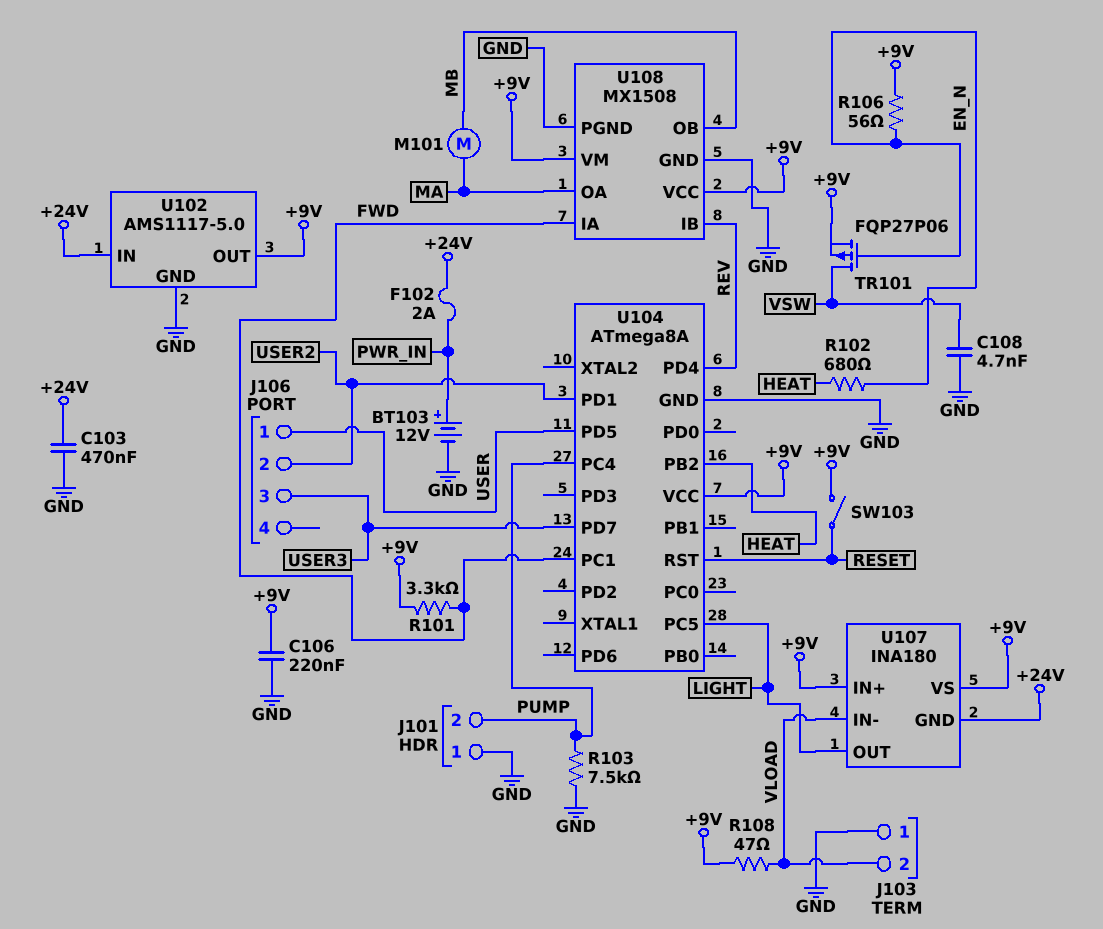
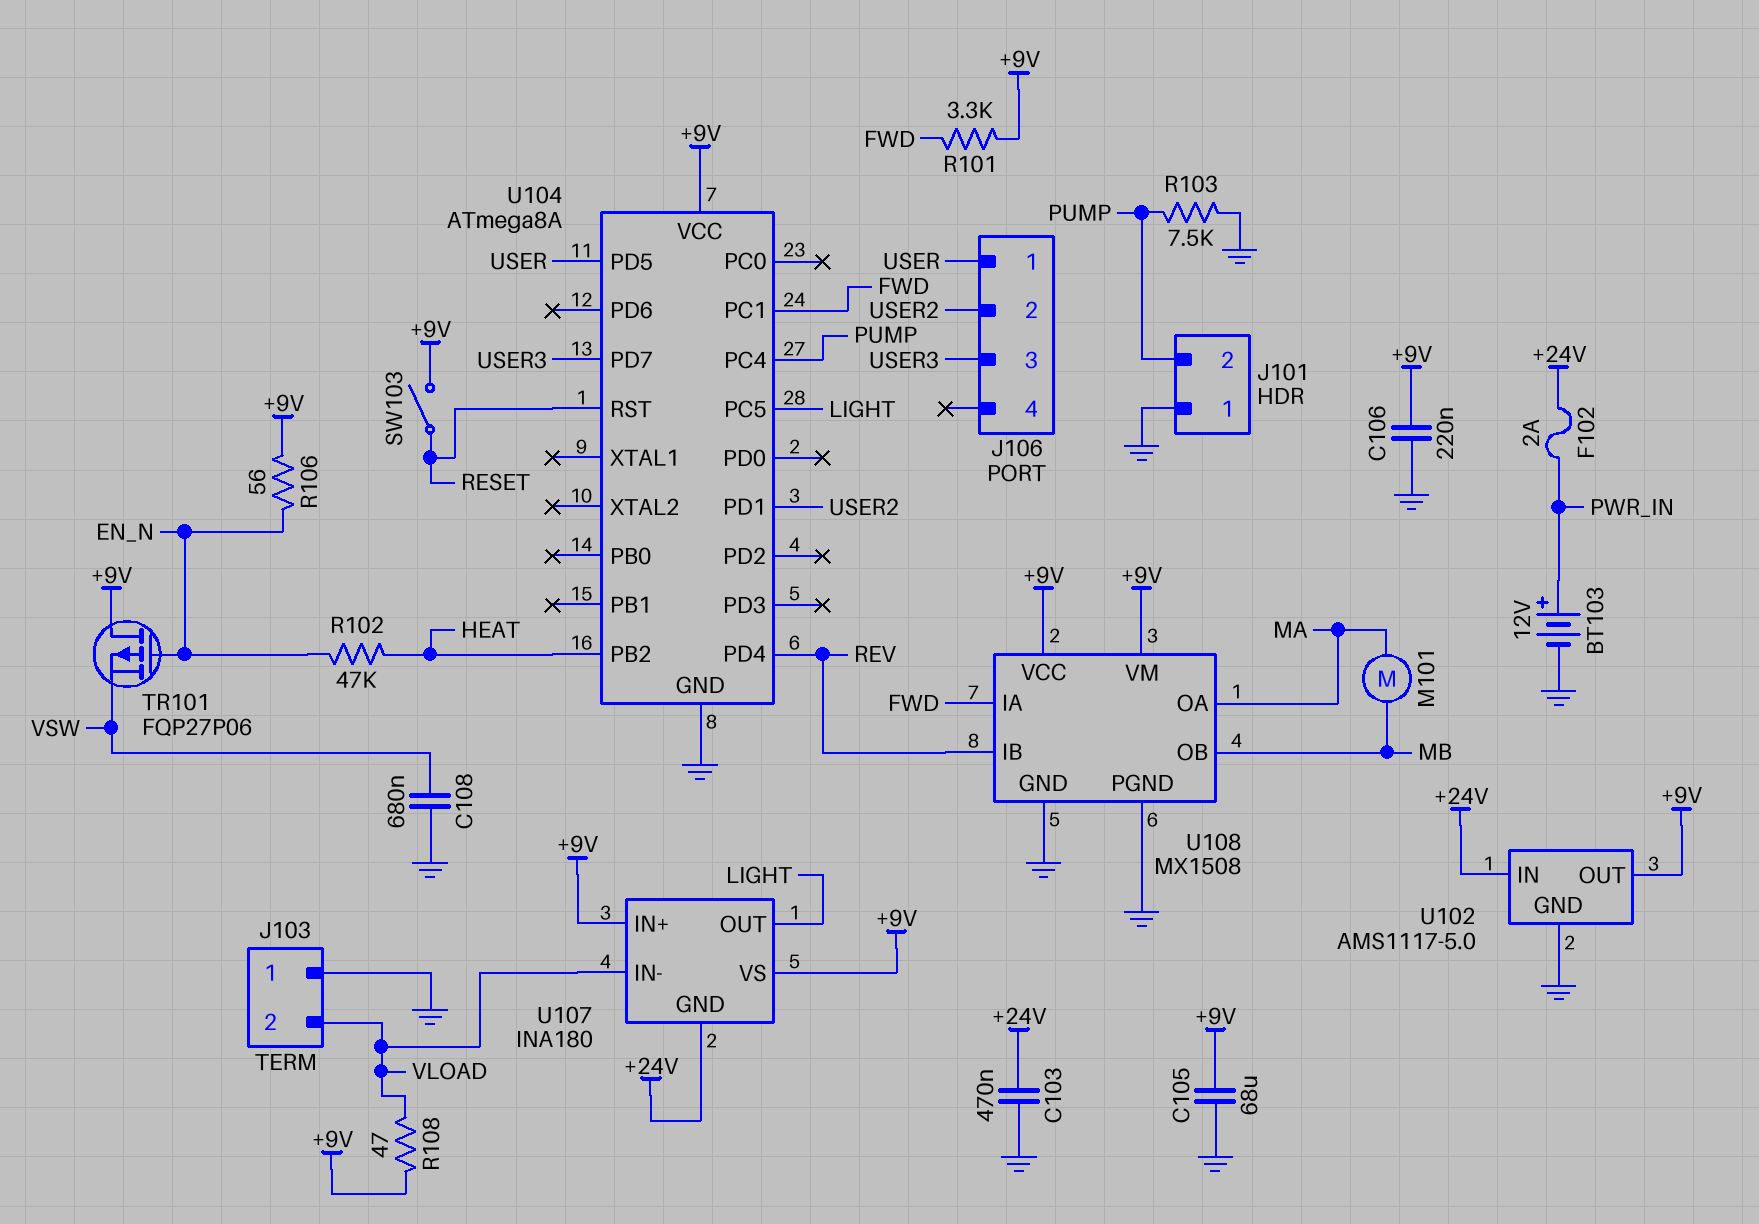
C105: none -> 68uF (+9V, GND)
C108: 4.7nF (GND, VSW) -> 680nF (GND, VSW)
R102: 680 (EN_N, HEAT) -> 47k (EN_N, HEAT)
TR101: PMOS FQP27P06 (G EN_N, D VSW, S +9V) -> PMOS FQP27P06 (G EN_N, D +9V, S VSW)

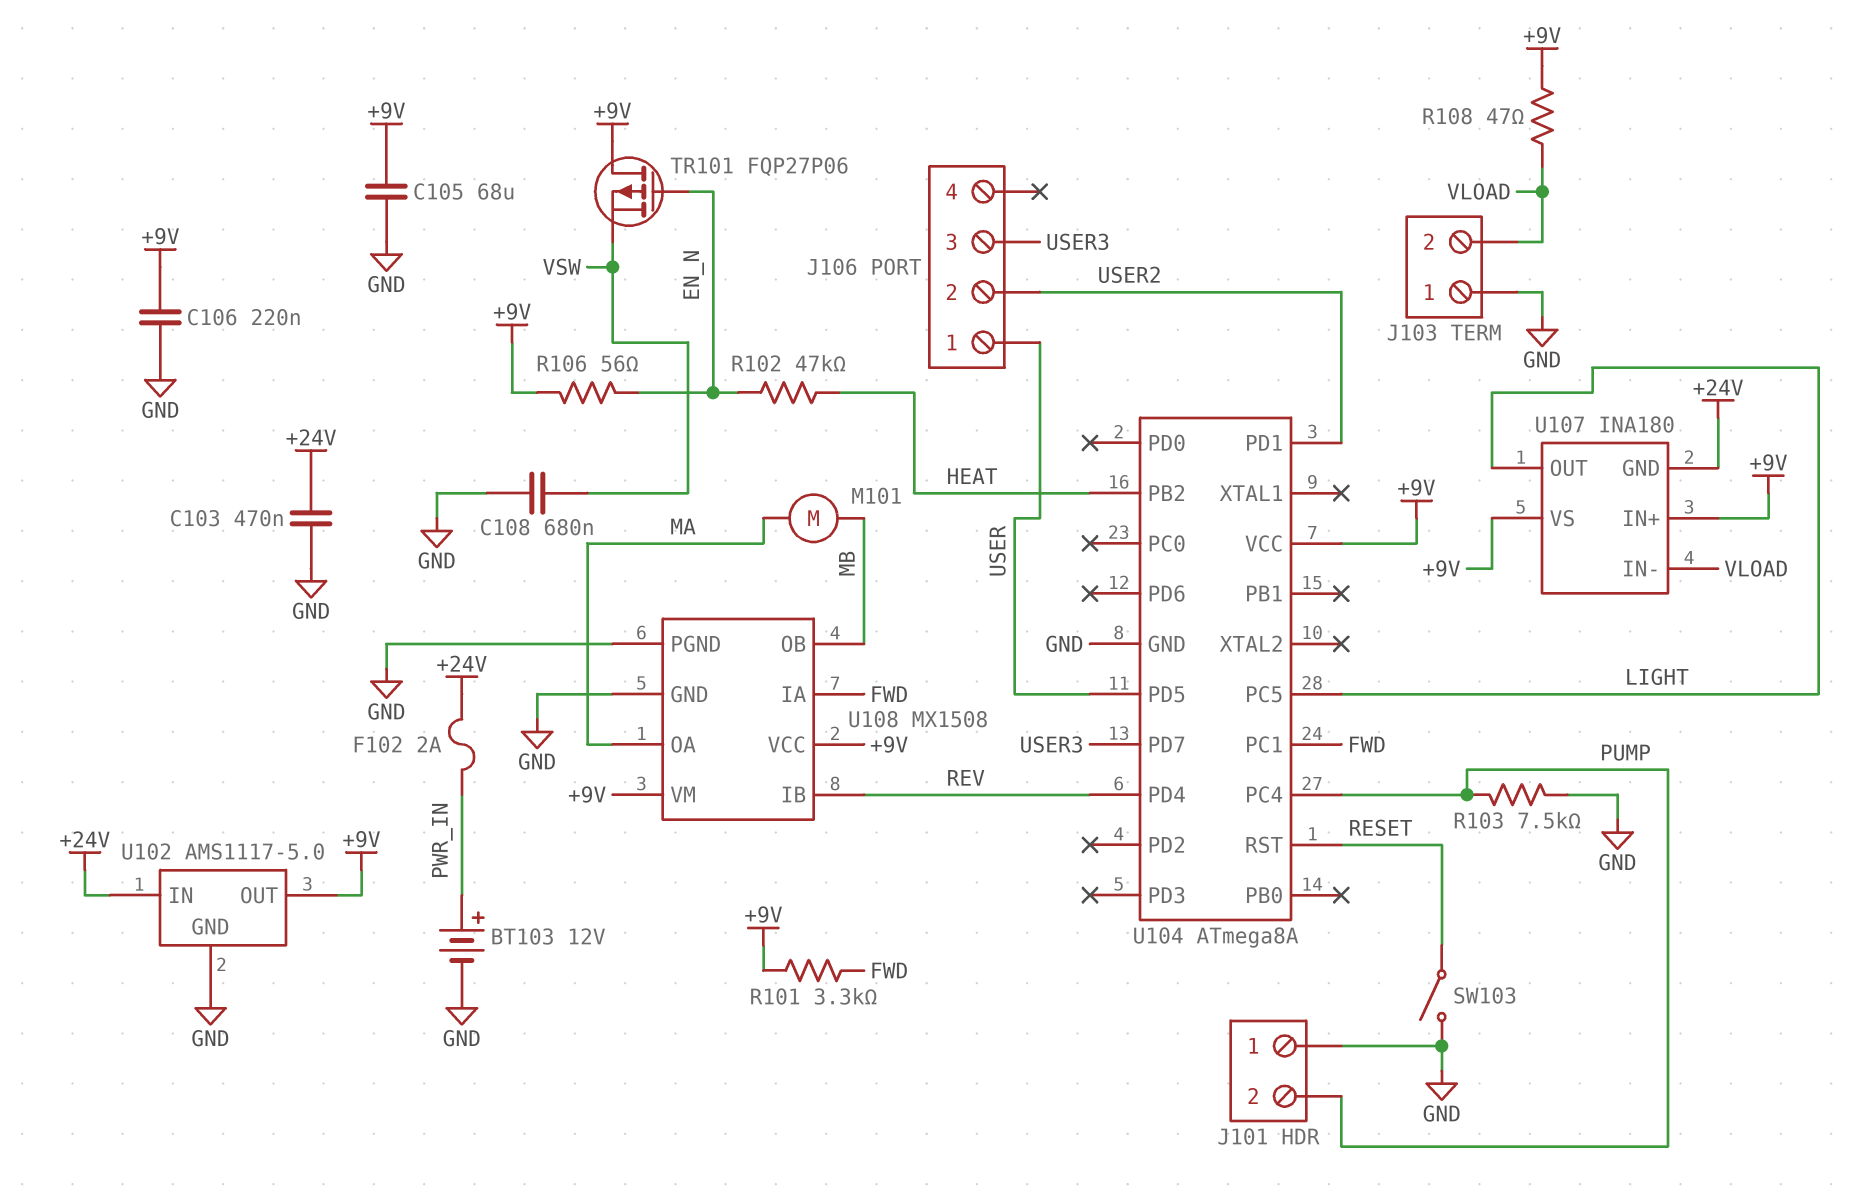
SW103: switch (+9V, RESET) -> switch (GND, RESET)

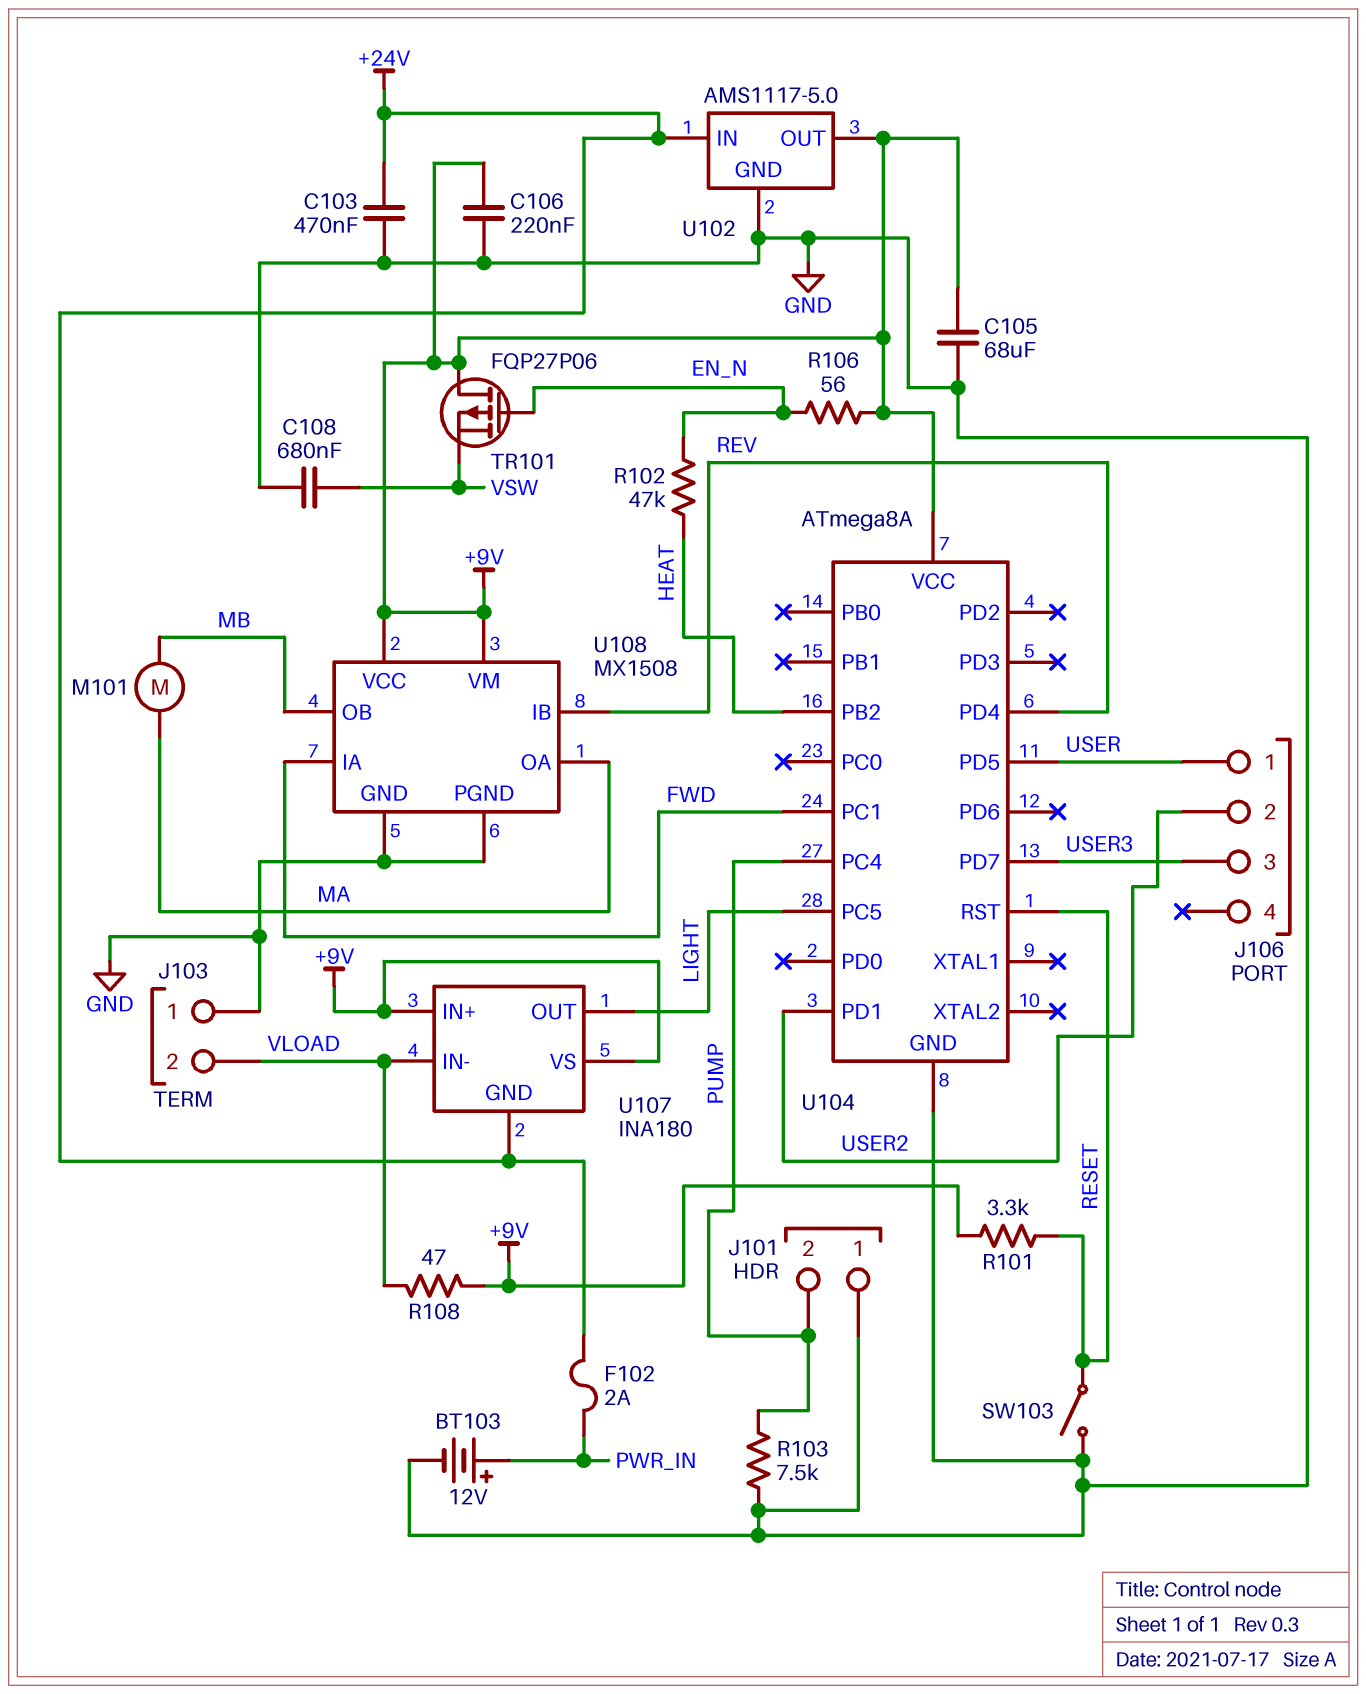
R101: 3.3k (+9V, FWD) -> 3.3k (+9V, RESET)

